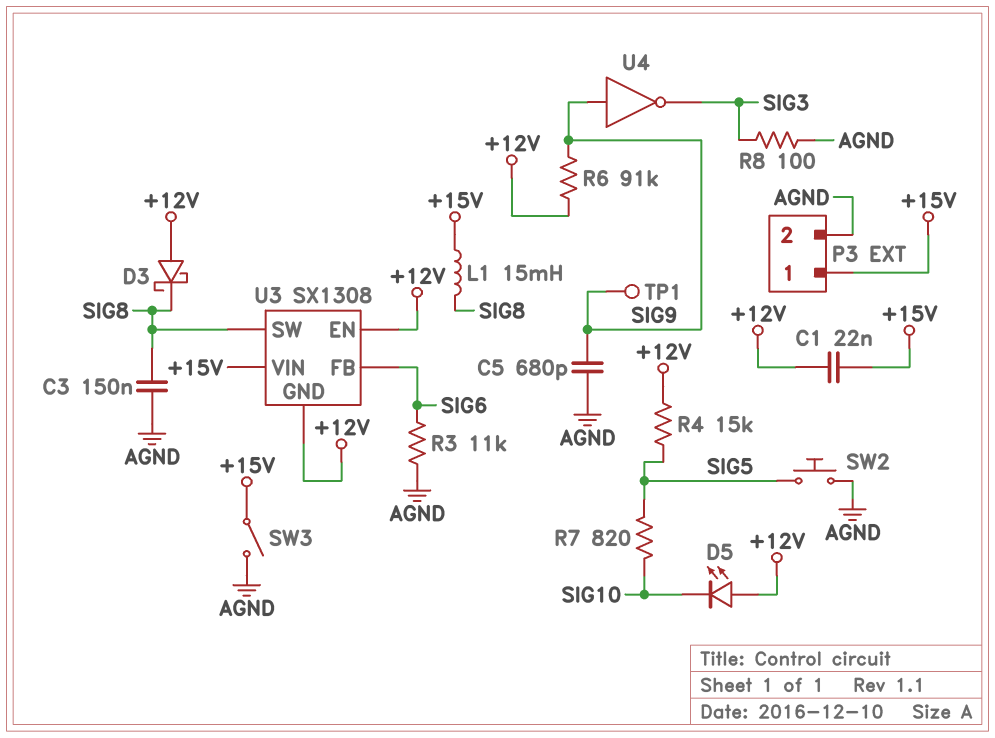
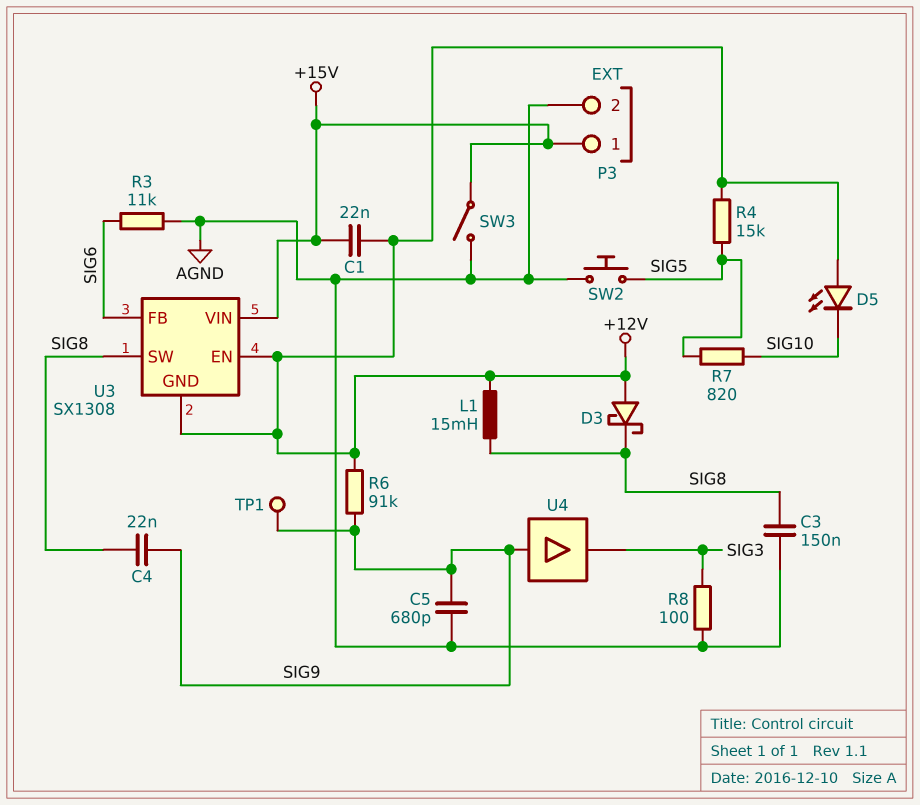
C4: none -> 22nF (SIG8, SIG9)
L1: 15mH (+15V, SIG8) -> 15mH (+12V, SIG8)
U4: NOT (in SIG9, out SIG3) -> buffer (in SIG9, out SIG3)

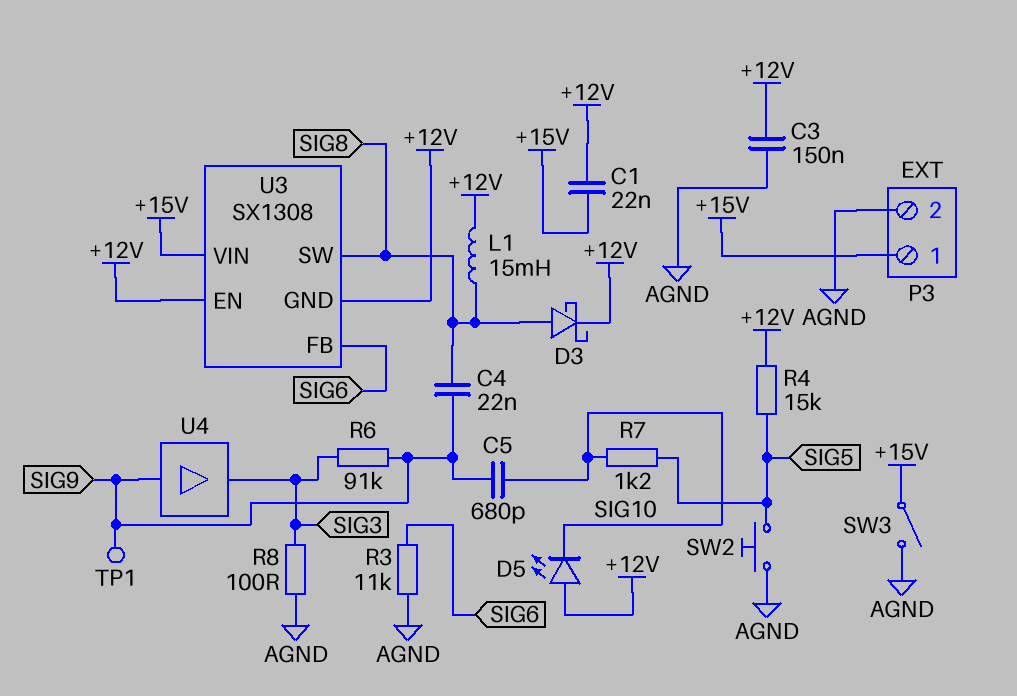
C3: 150nF (AGND, SIG8) -> 150nF (+12V, AGND)
C5: 680pF (AGND, SIG9) -> 680pF (SIG9, SIG10)
D3: schottky (A +12V, K SIG8) -> schottky (A SIG8, K +12V)
R6: 91k (+12V, SIG9) -> 91k (SIG3, SIG9)
R7: 820 (SIG5, SIG10) -> 1.2k (SIG5, SIG10)

